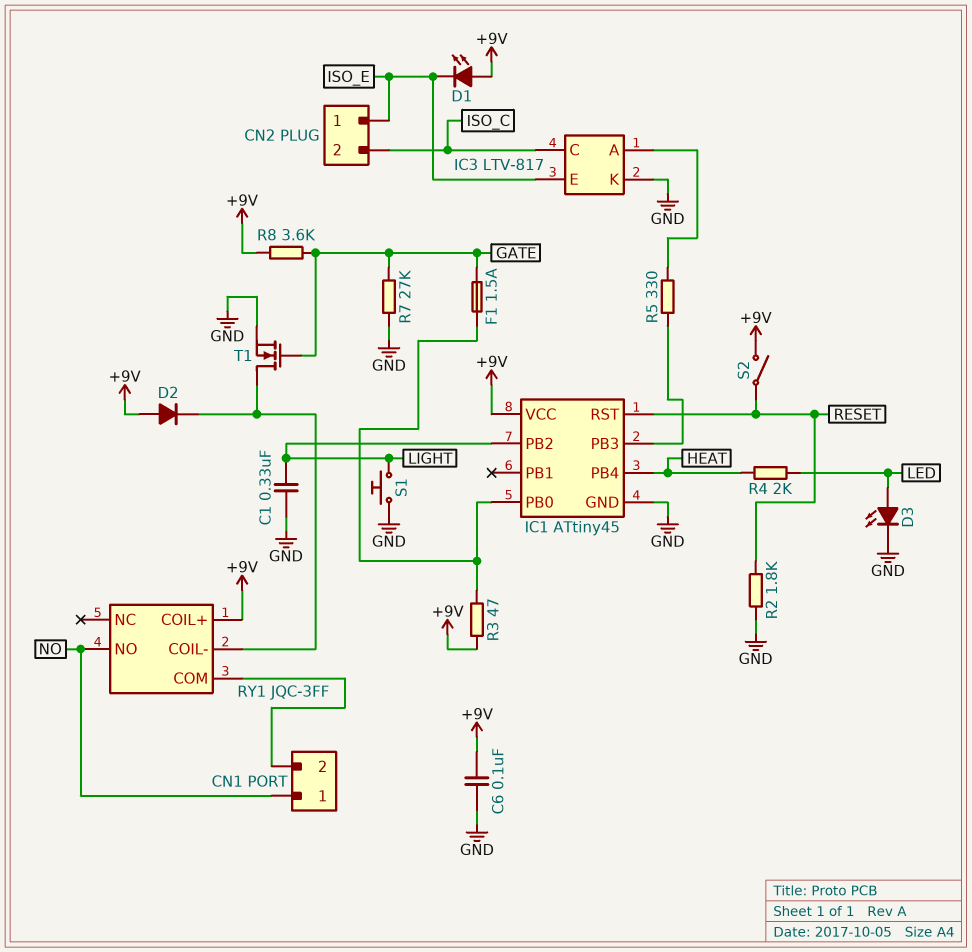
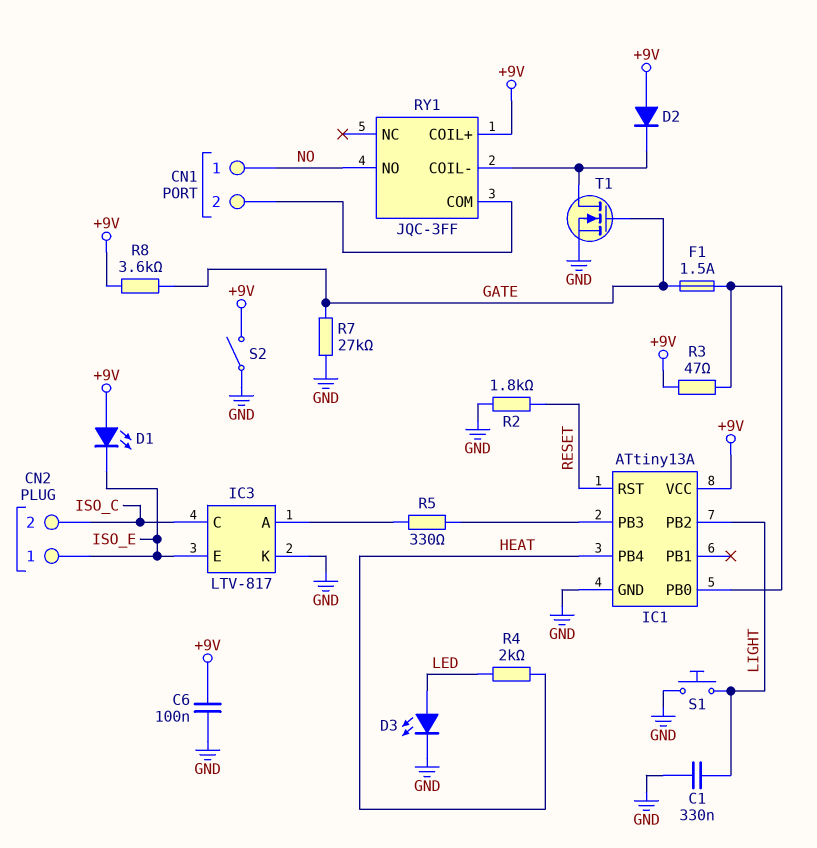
IC1: ATtiny45 -> ATtiny13A
S2: switch (+9V, RESET) -> switch (+9V, GND)

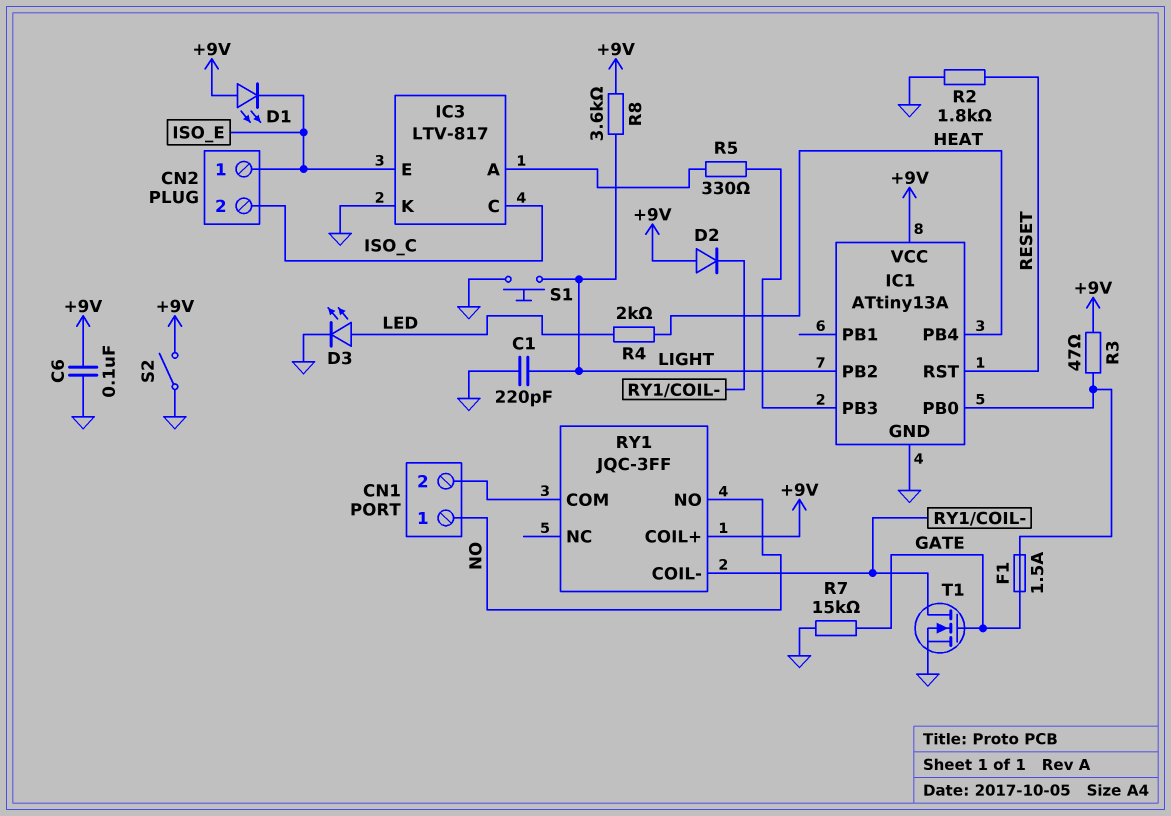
C1: 330nF (GND, LIGHT) -> 220pF (GND, LIGHT)
R7: 27k (GATE, GND) -> 15k (GATE, GND)
R8: 3.6k (+9V, GATE) -> 3.6k (+9V, LIGHT)

